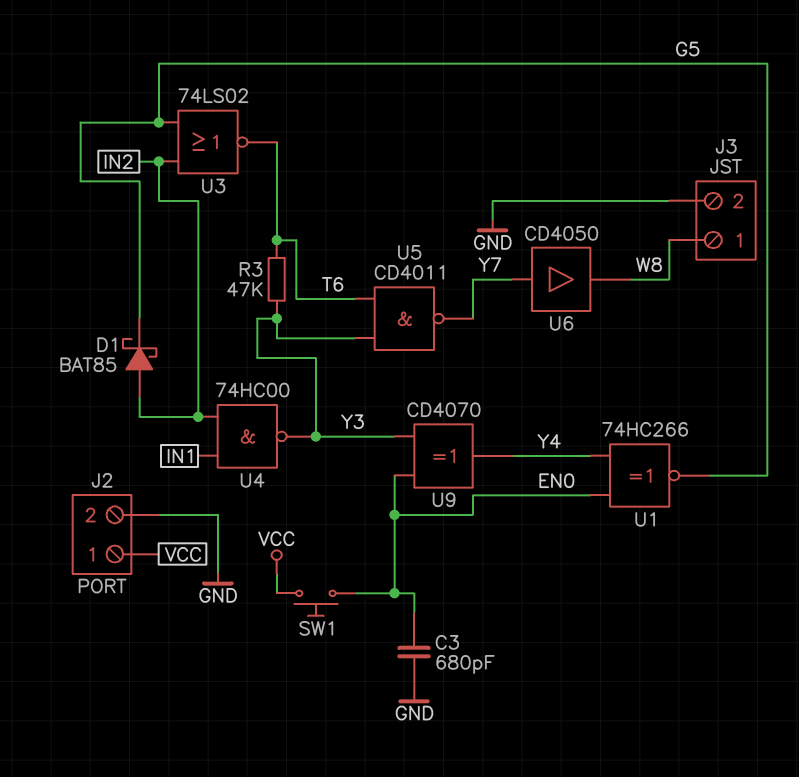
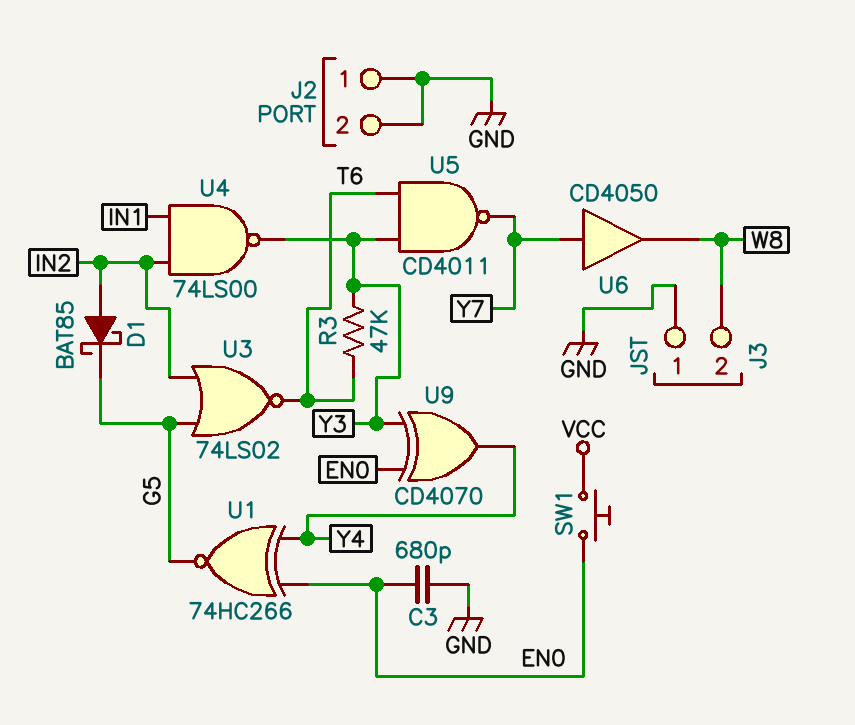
J2 pin 1: VCC -> GND
J3 pin 1: W8 -> GND
J3 pin 2: GND -> W8
U4: NAND 74HC00 (in IN1, in IN2, out Y3) -> NAND 74LS00 (in IN1, in IN2, out Y3)

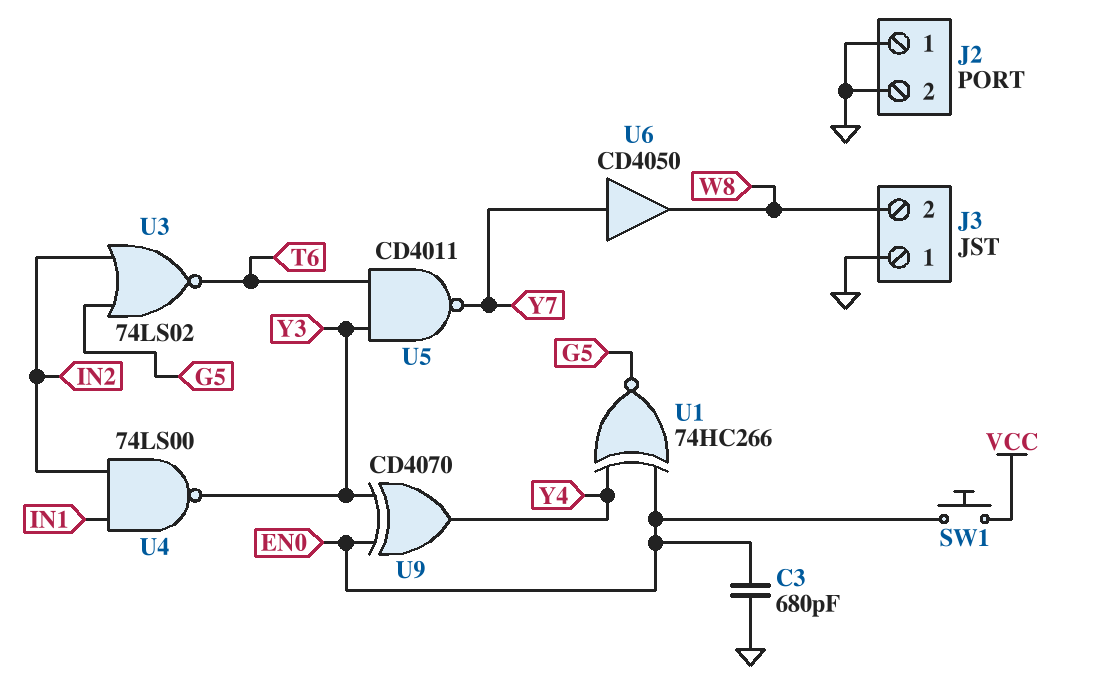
D1: schottky BAT85 (A IN2, K G5) -> none
R3: 47k (T6, Y3) -> none

